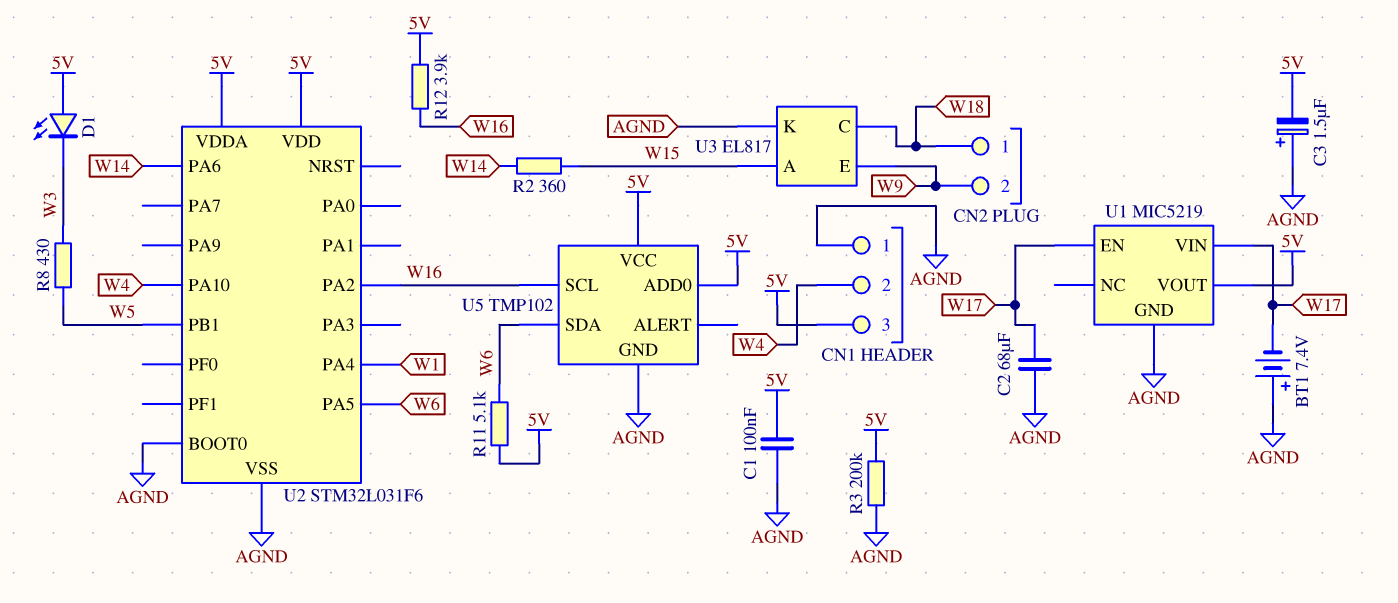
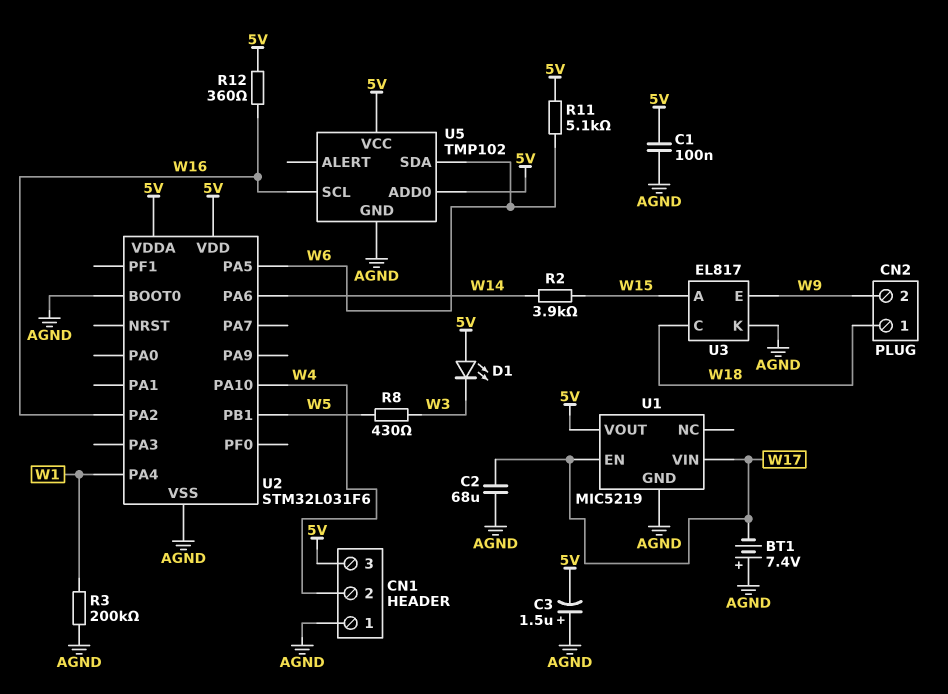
R2: 360 (W14, W15) -> 3.9k (W14, W15)
R3: 200k (5V, AGND) -> 200k (AGND, W1)
R12: 3.9k (5V, W16) -> 360 (5V, W16)

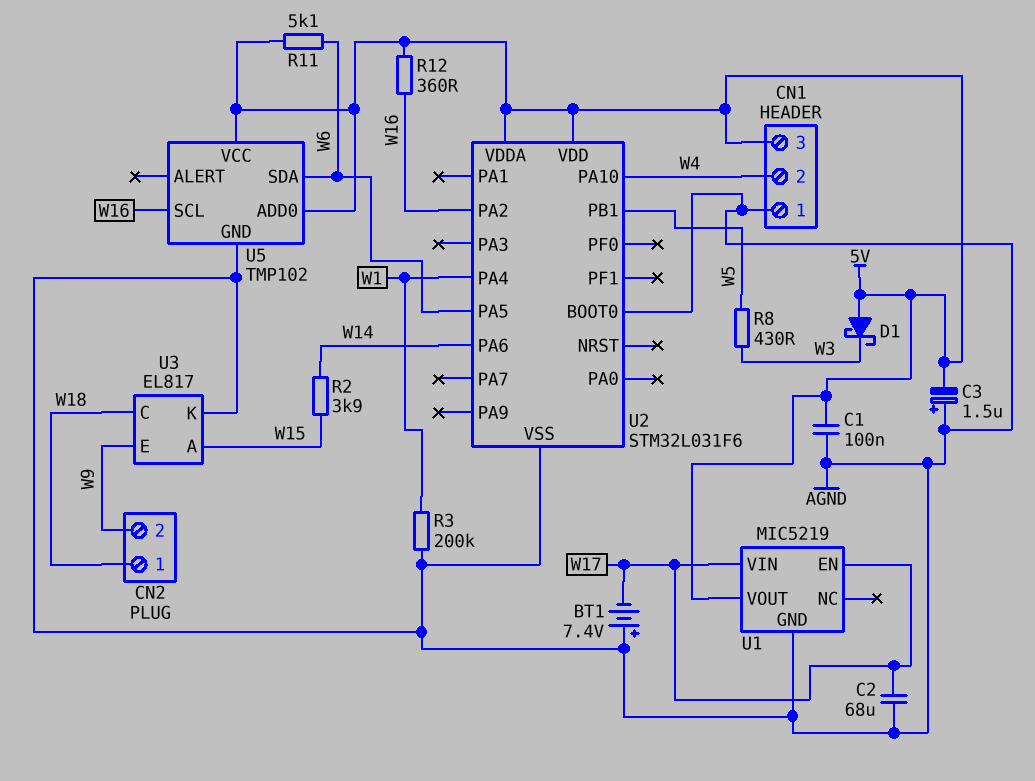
D1: LED (A 5V, K W3) -> schottky (A 5V, K W3)

